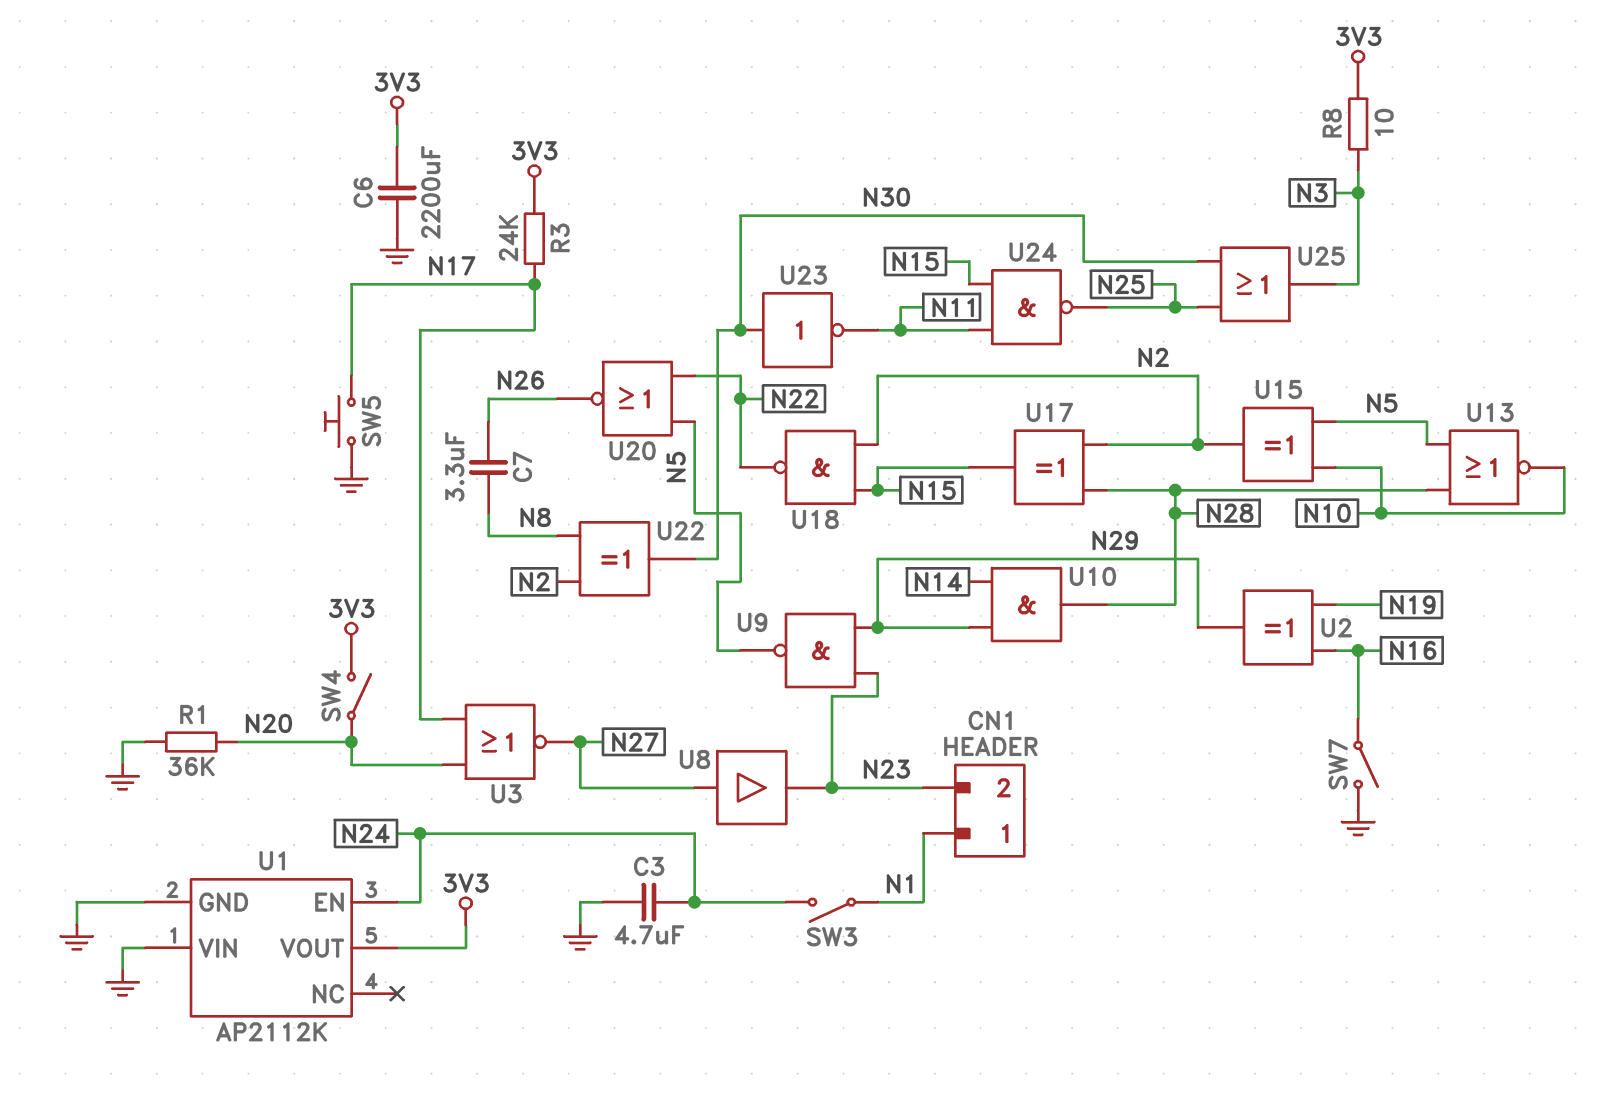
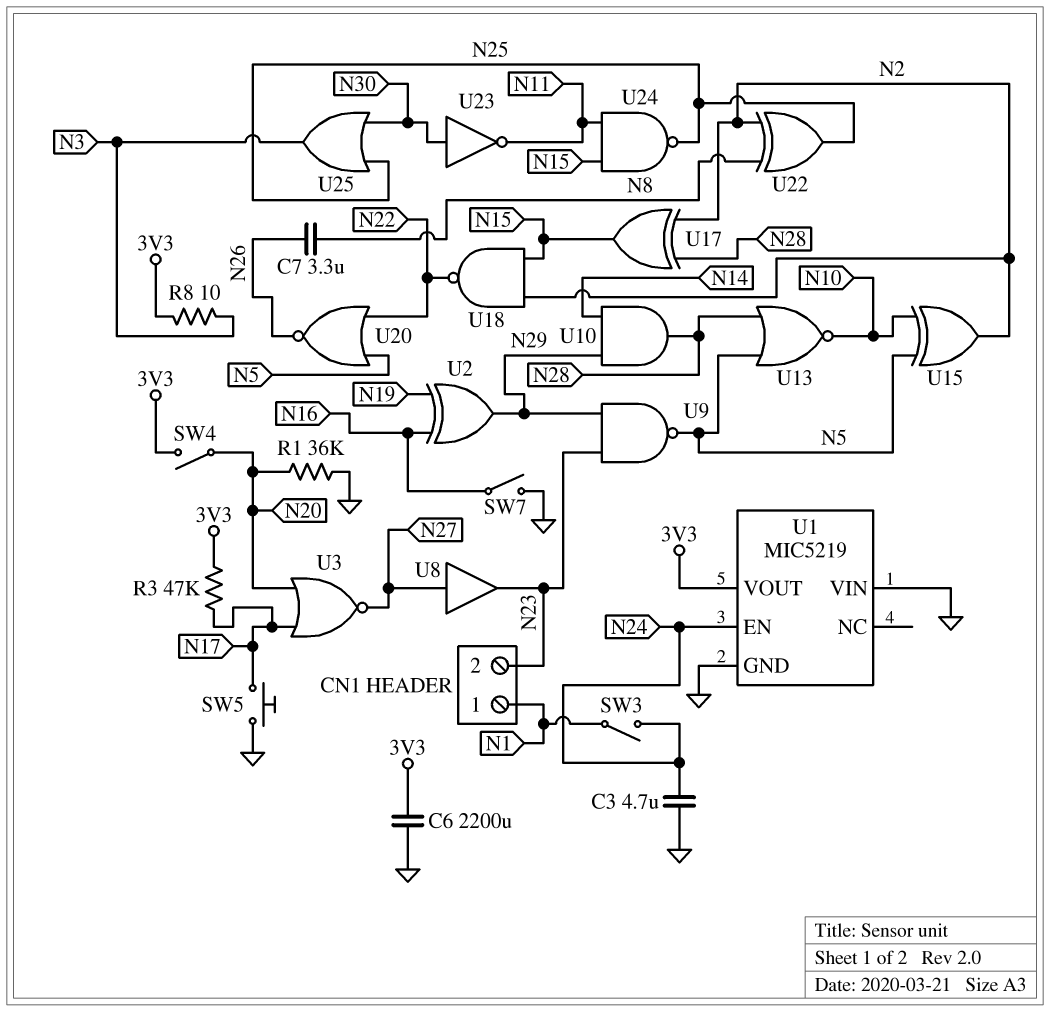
R3: 24k (3V3, N17) -> 47k (3V3, N17)
U1: AP2112K -> MIC5219
U22: XOR (in N2, in N8, out N30) -> XOR (in N2, in N8, out N25)

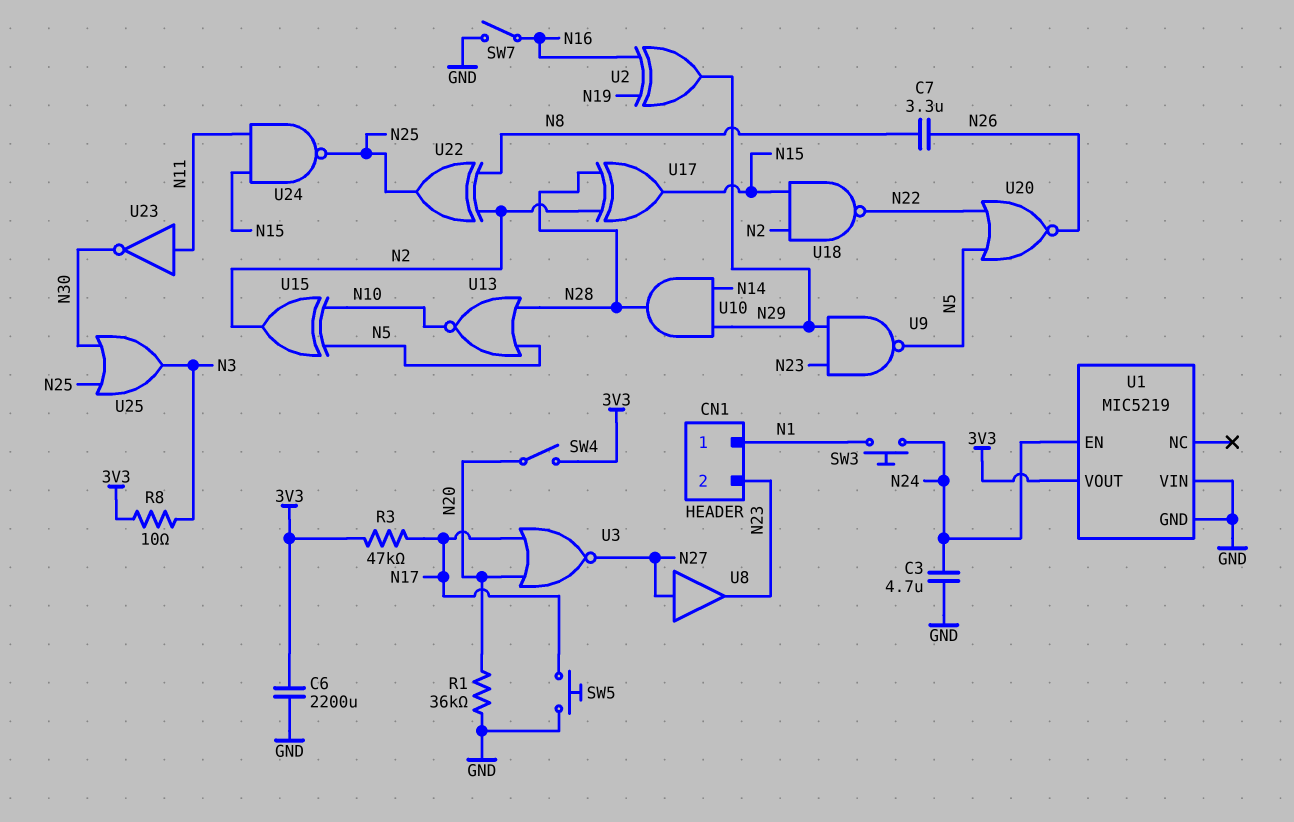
SW3: switch (N1, N24) -> button (N1, N24)
U23: NOT (in N30, out N11) -> NOT (in N11, out N30)

